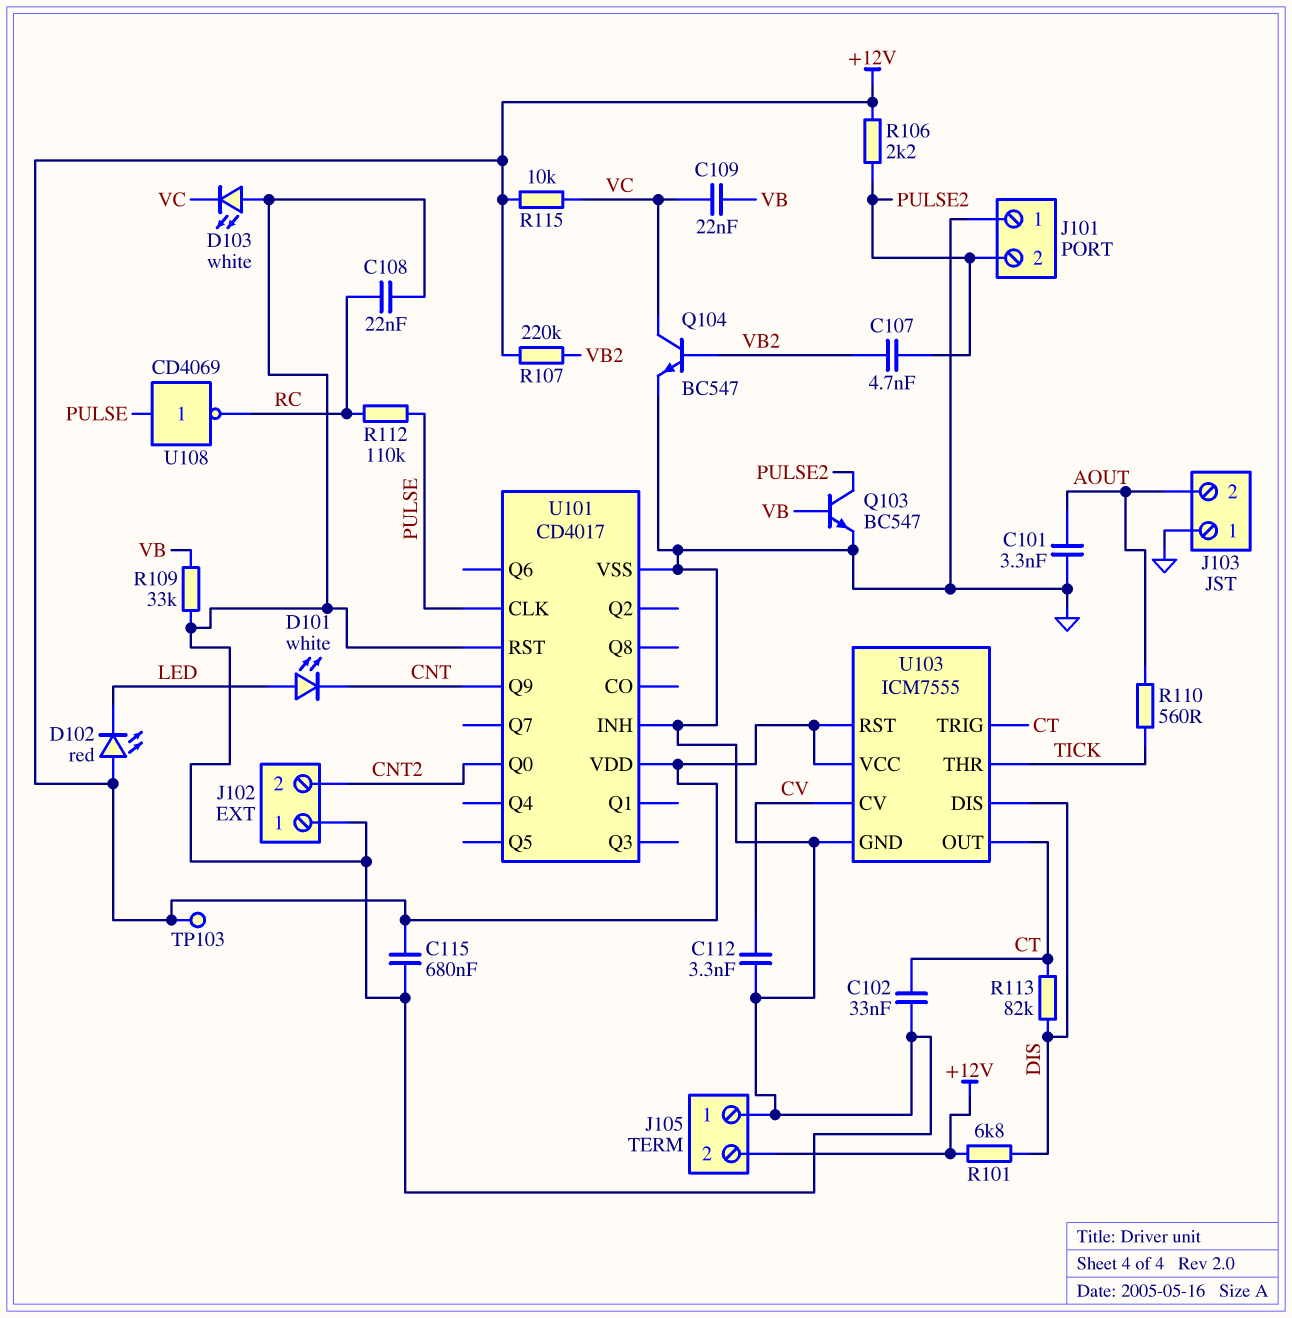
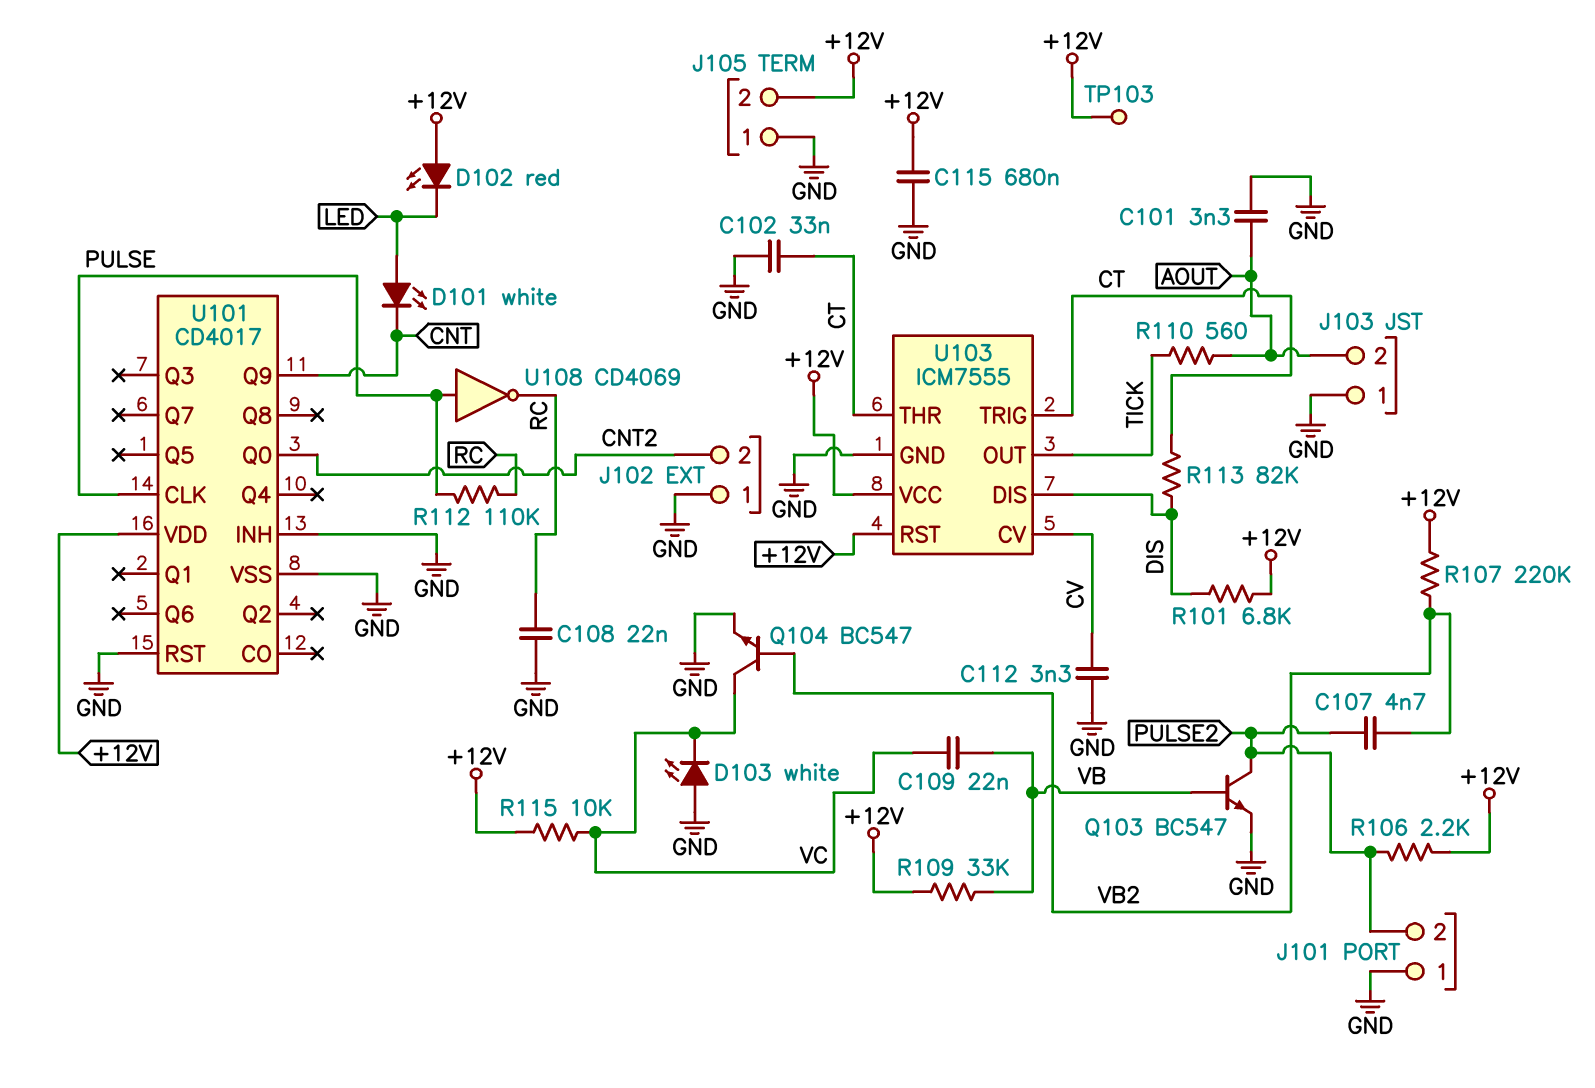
R109: 33k (GND, VB) -> 33k (+12V, VB)
U103 pin OUT: CT -> TICK
U103 pin THR: TICK -> CT

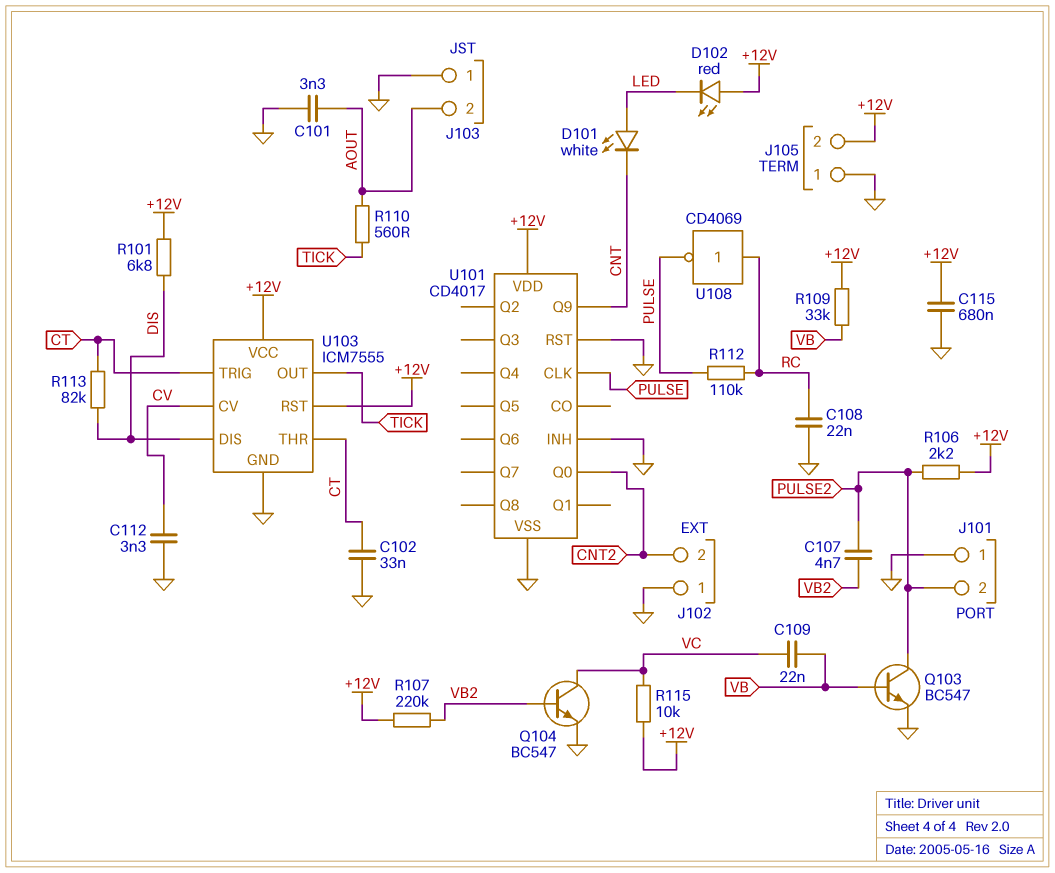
D103: LED white (A GND, K VC) -> none
TP103: test point (+12V) -> none
U108: NOT CD4069 (in PULSE, out RC) -> NOT CD4069 (in RC, out PULSE)

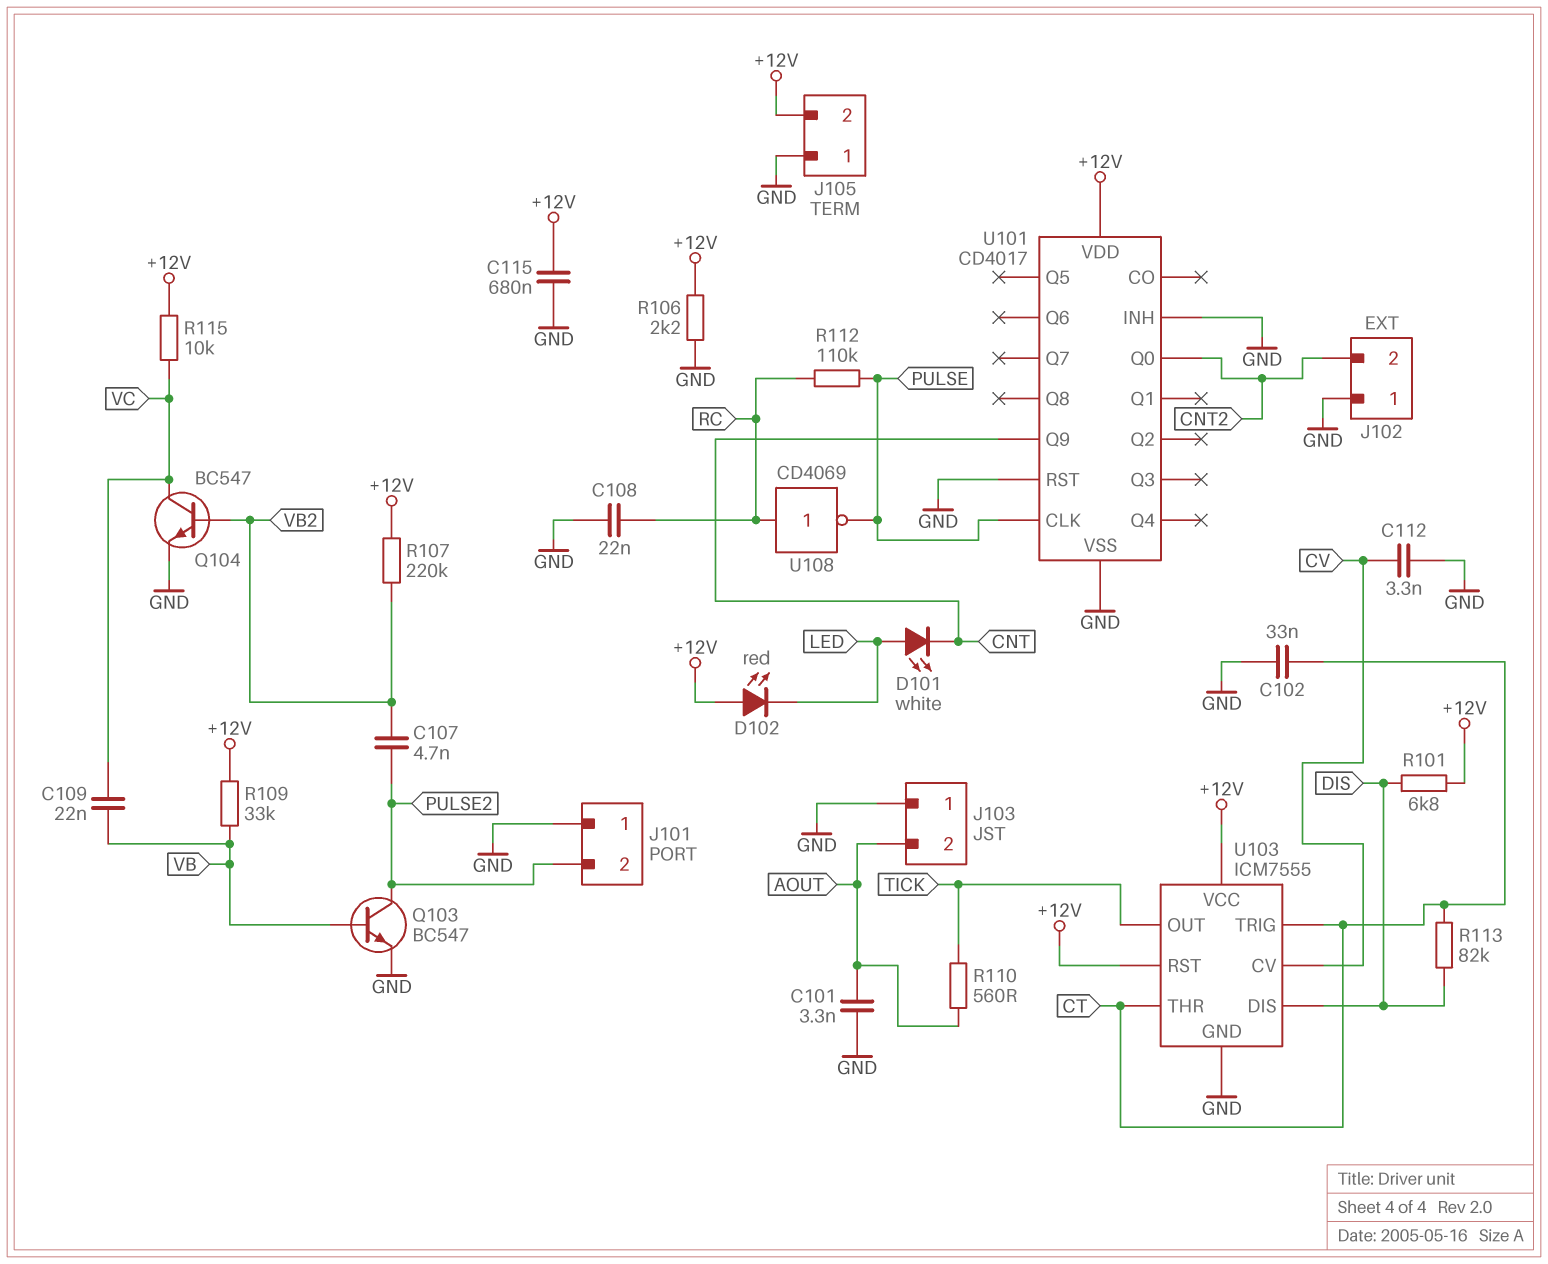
R106: 2.2k (+12V, PULSE2) -> 2.2k (+12V, GND)

